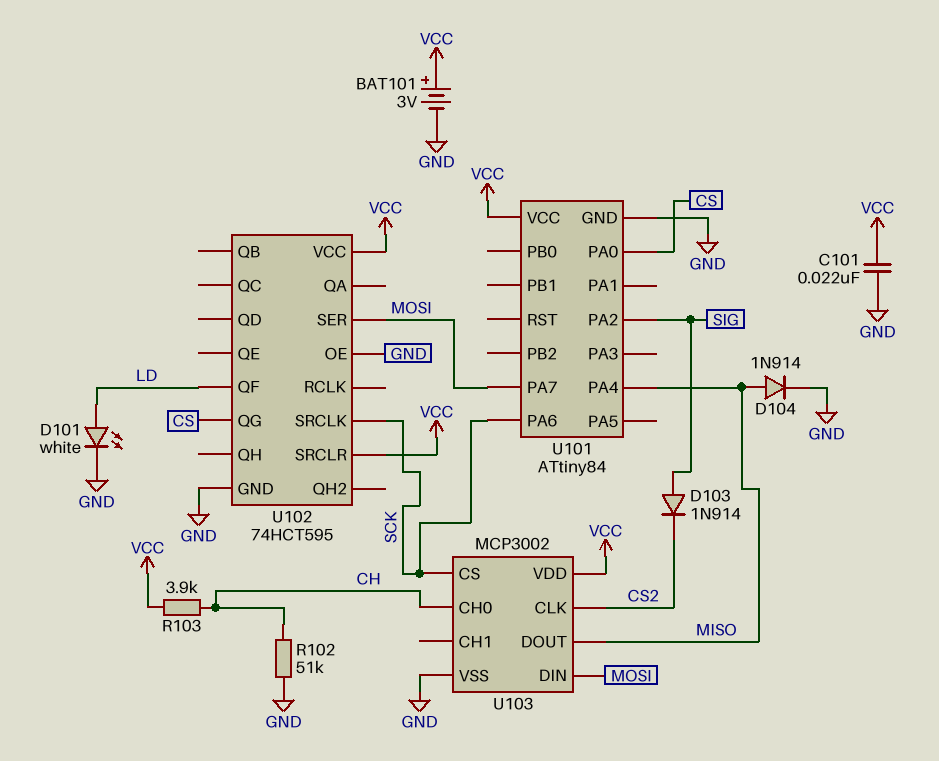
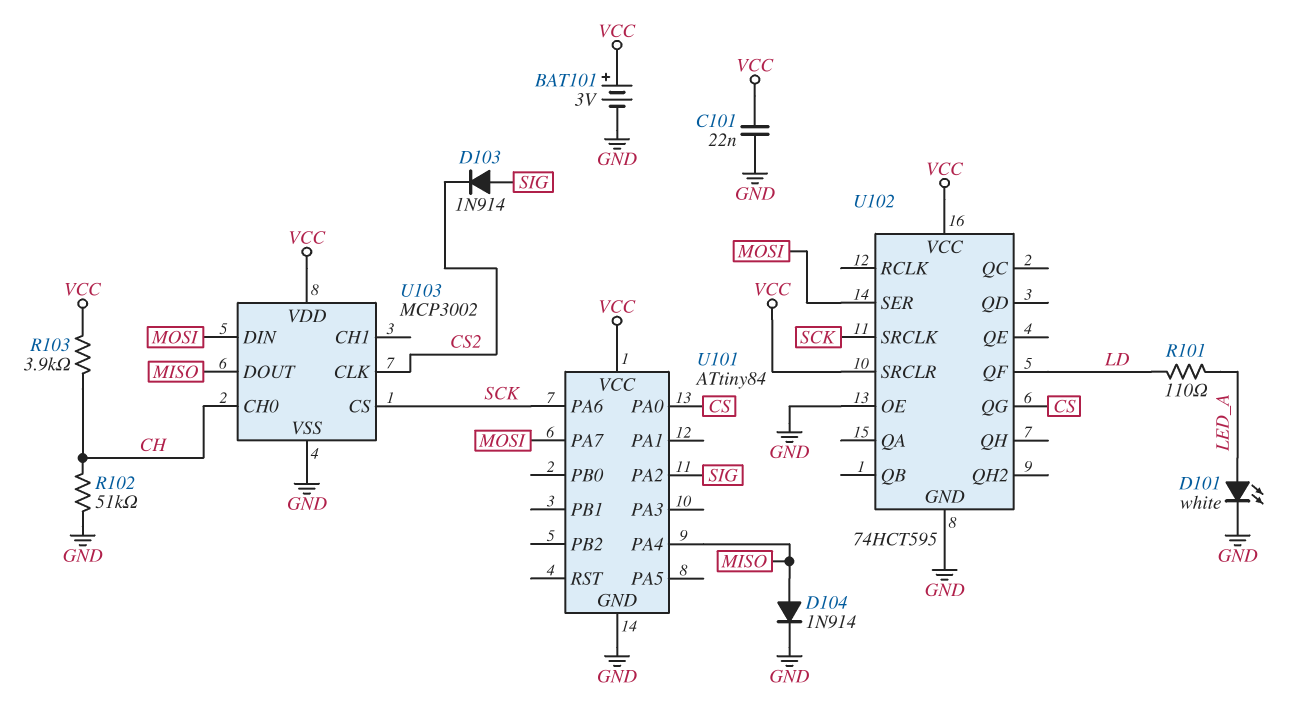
D101: LED white (A LD, K GND) -> LED white (A LED_A, K GND)
R101: none -> 110 (LD, LED_A)

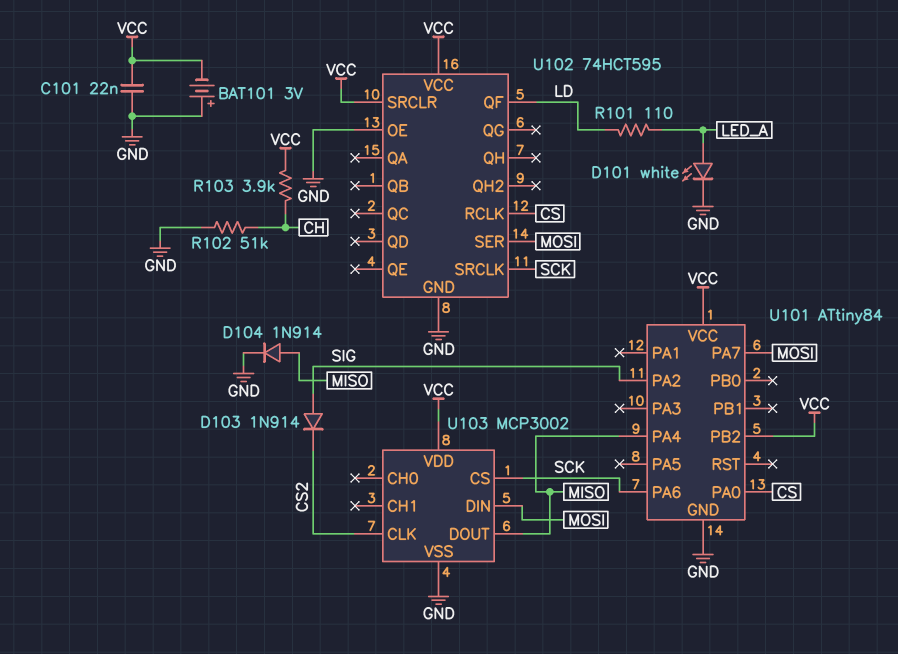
BAT101: 3V (plus VCC, minus GND) -> 3V (plus GND, minus VCC)
U101 pin PB2: none -> VCC
U102 pin QG: CS -> none
U102 pin RCLK: none -> CS
U103 pin CH0: CH -> none

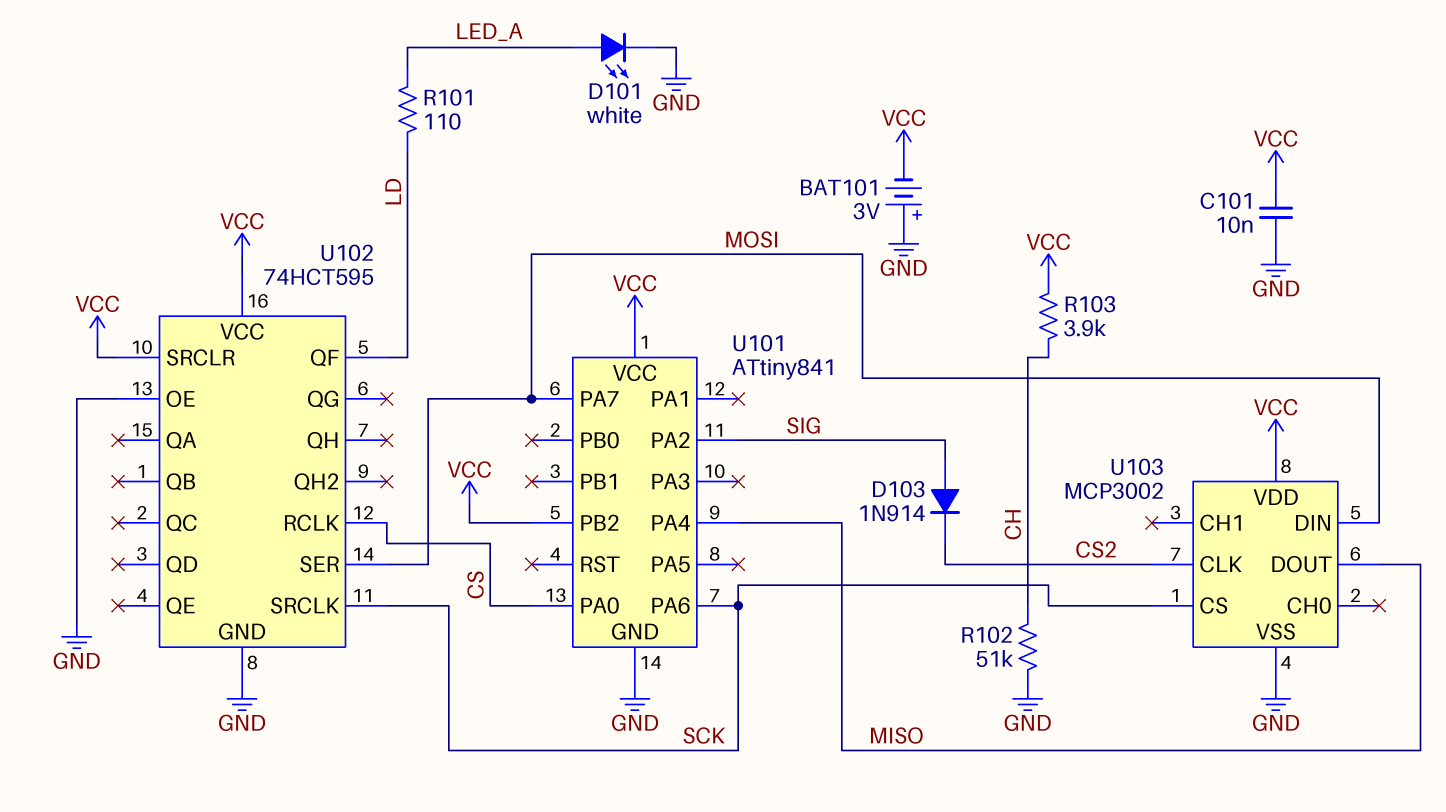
C101: 22nF (GND, VCC) -> 10nF (GND, VCC)
D104: diode 1N914 (A MISO, K GND) -> none
U101: ATtiny84 -> ATtiny841

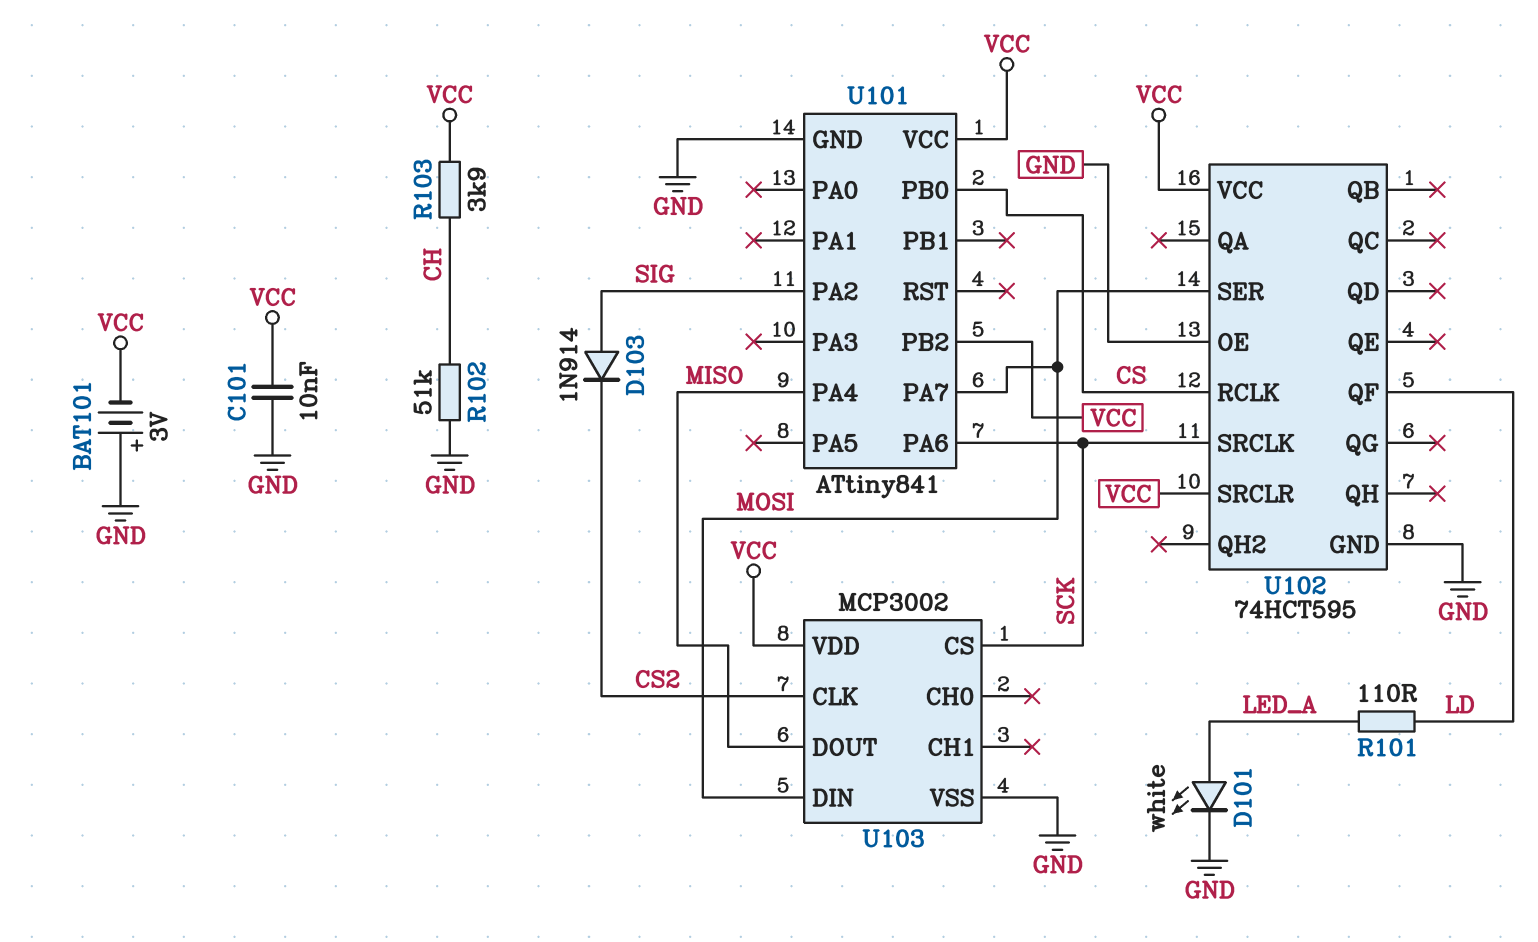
U101 pin PA0: CS -> none
U101 pin PB0: none -> CS

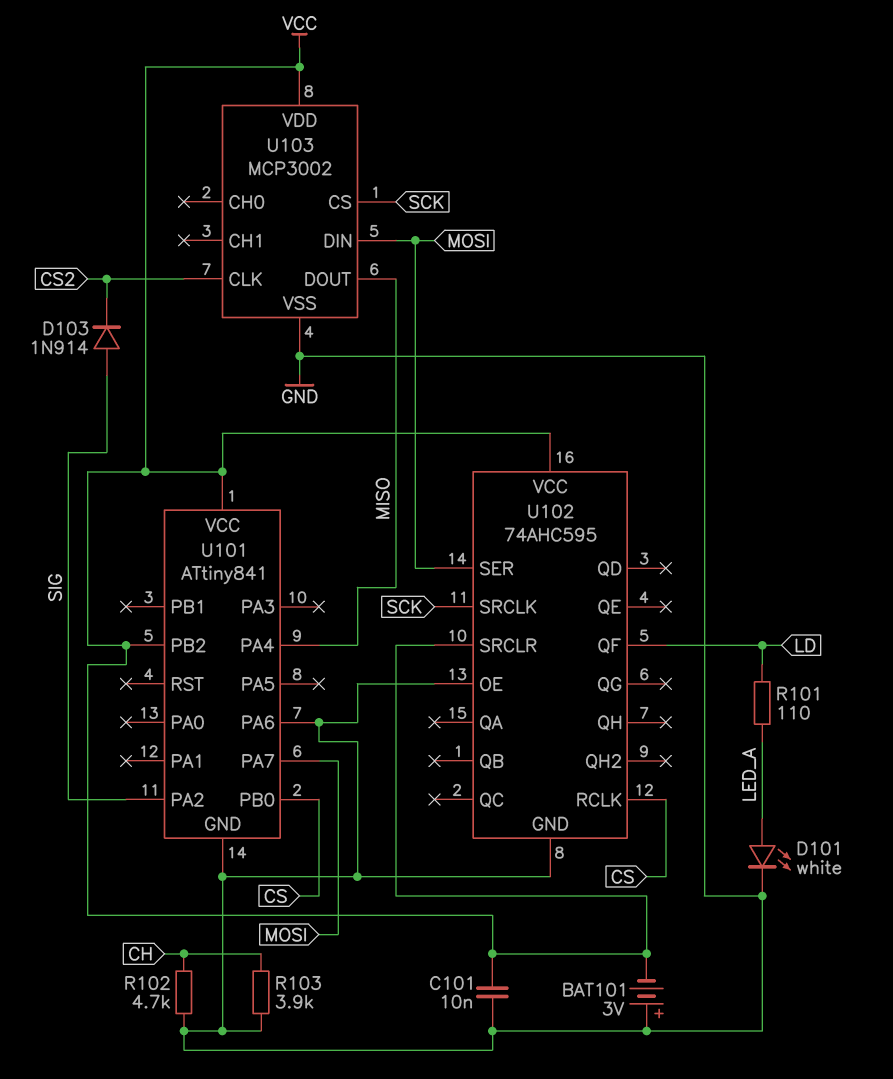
R102: 51k (CH, GND) -> 4.7k (CH, GND)
R103: 3.9k (CH, VCC) -> 3.9k (CH, GND)
U101 pin PA6: SCK -> GND
U102: 74HCT595 -> 74AHC595

